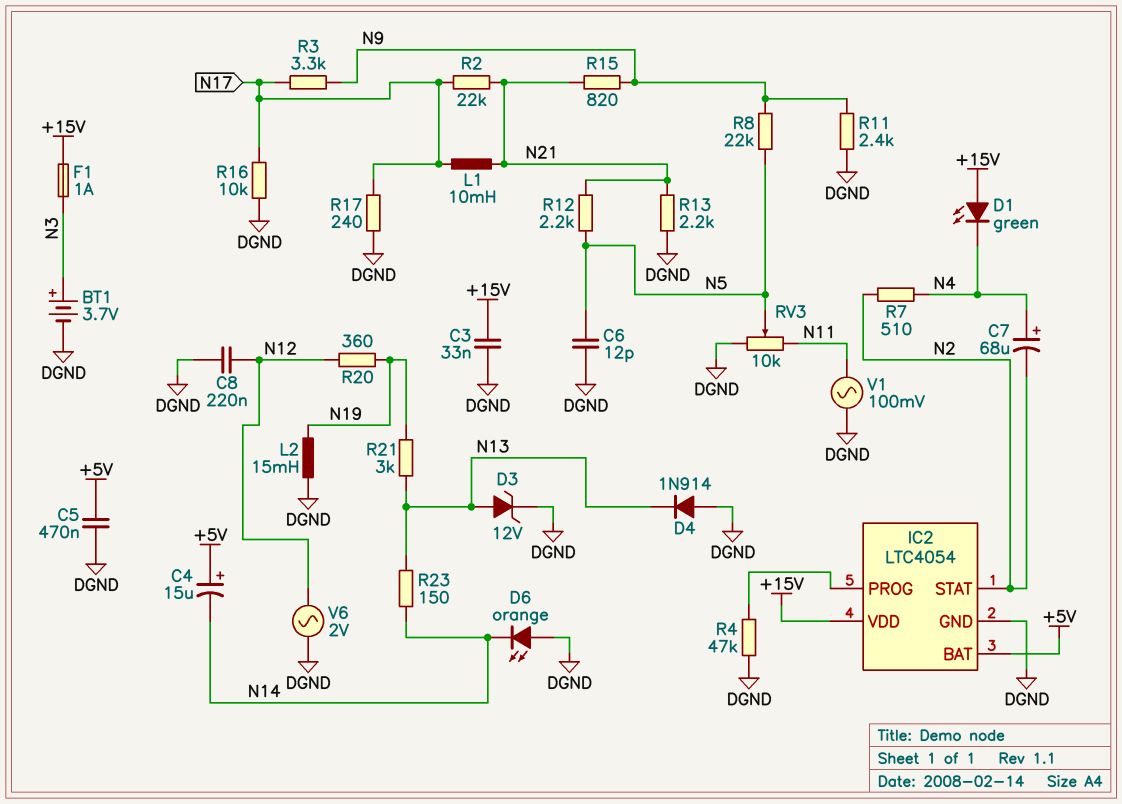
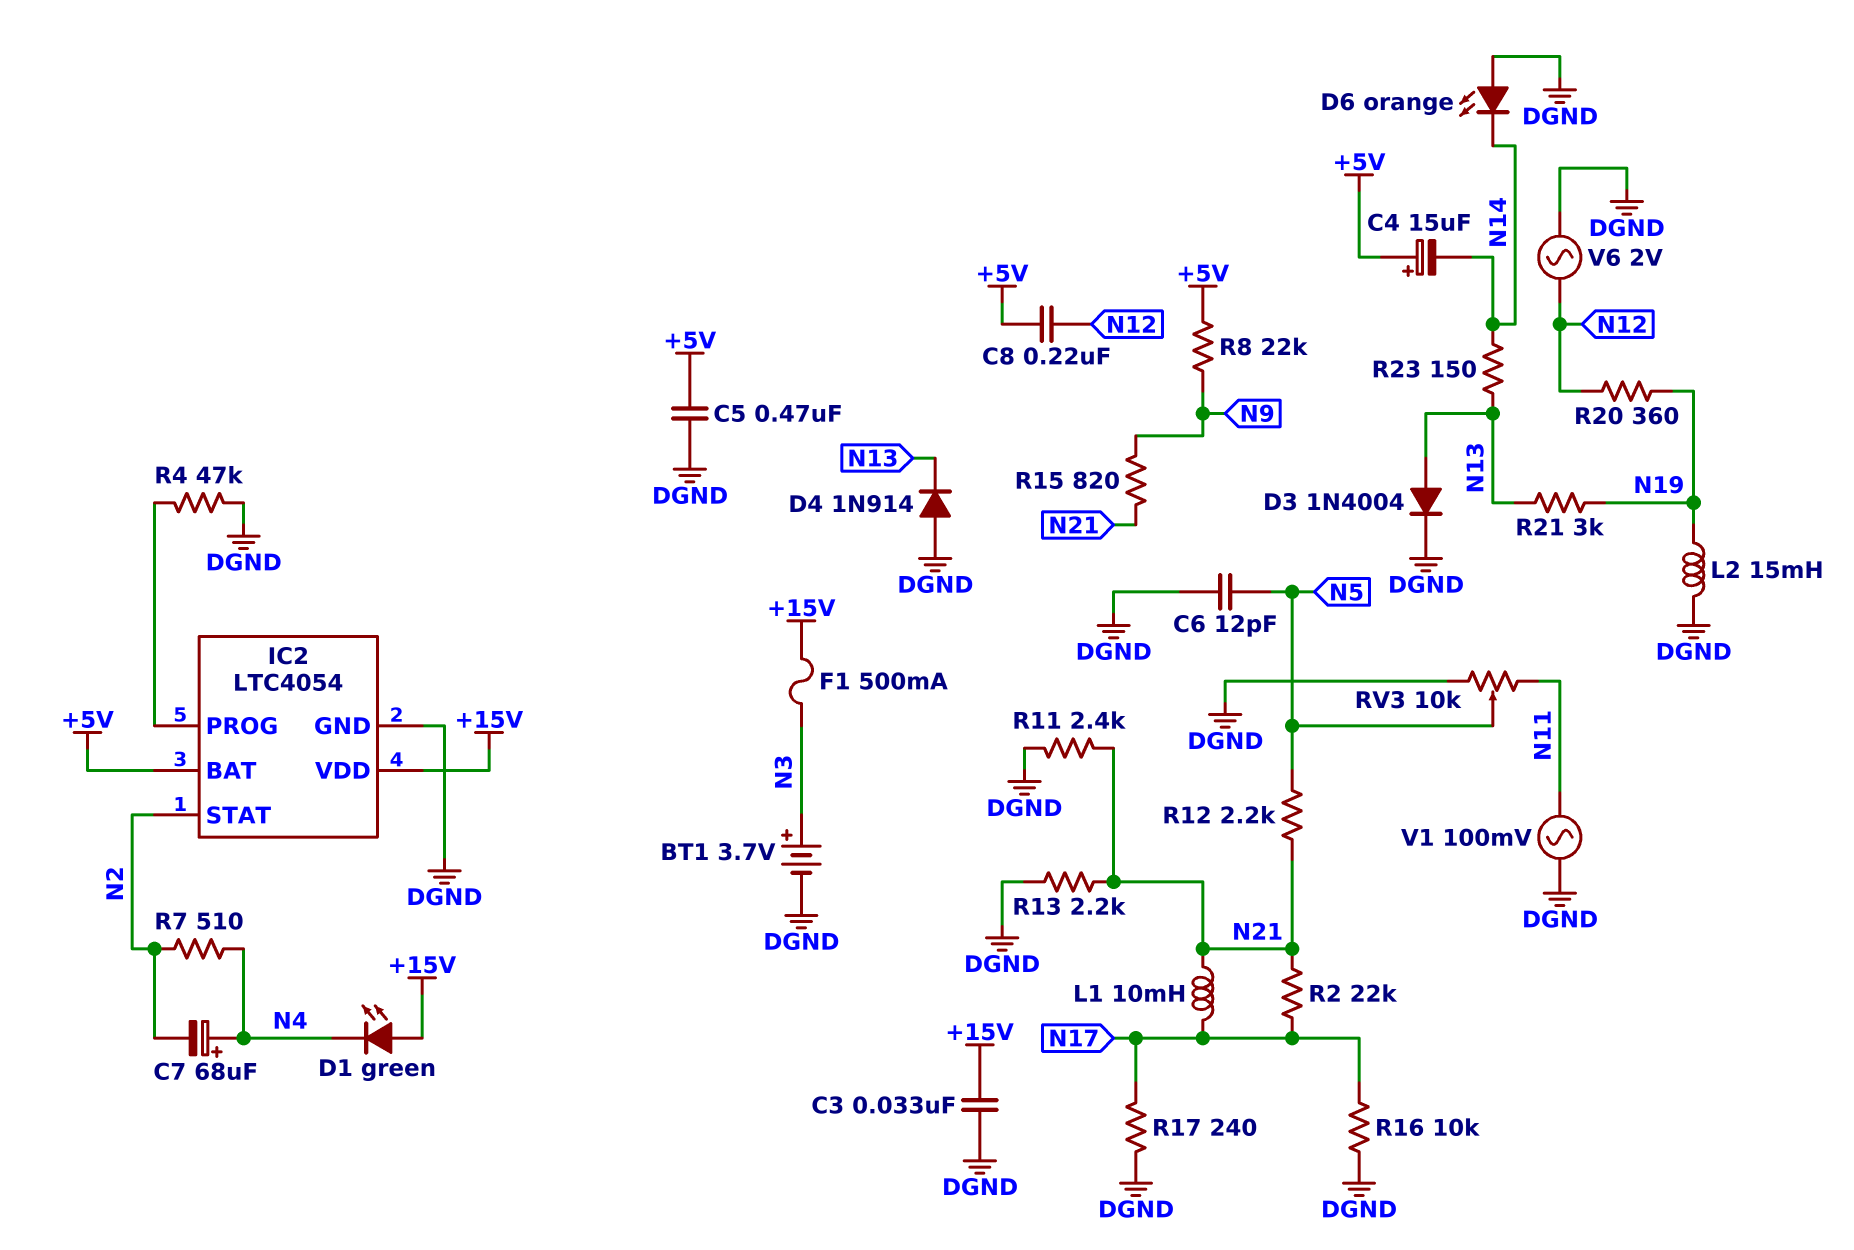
C8: 220nF (DGND, N12) -> 220nF (+5V, N12)
D3: zener 12V (A N13, K DGND) -> diode 1N4004 (A N13, K DGND)
F1: 1A (+15V, N3) -> 500mA (+15V, N3)
R3: 3.3k (N9, N17) -> none
R8: 22k (N5, N9) -> 22k (+5V, N9)
R11: 2.4k (DGND, N9) -> 2.4k (DGND, N21)

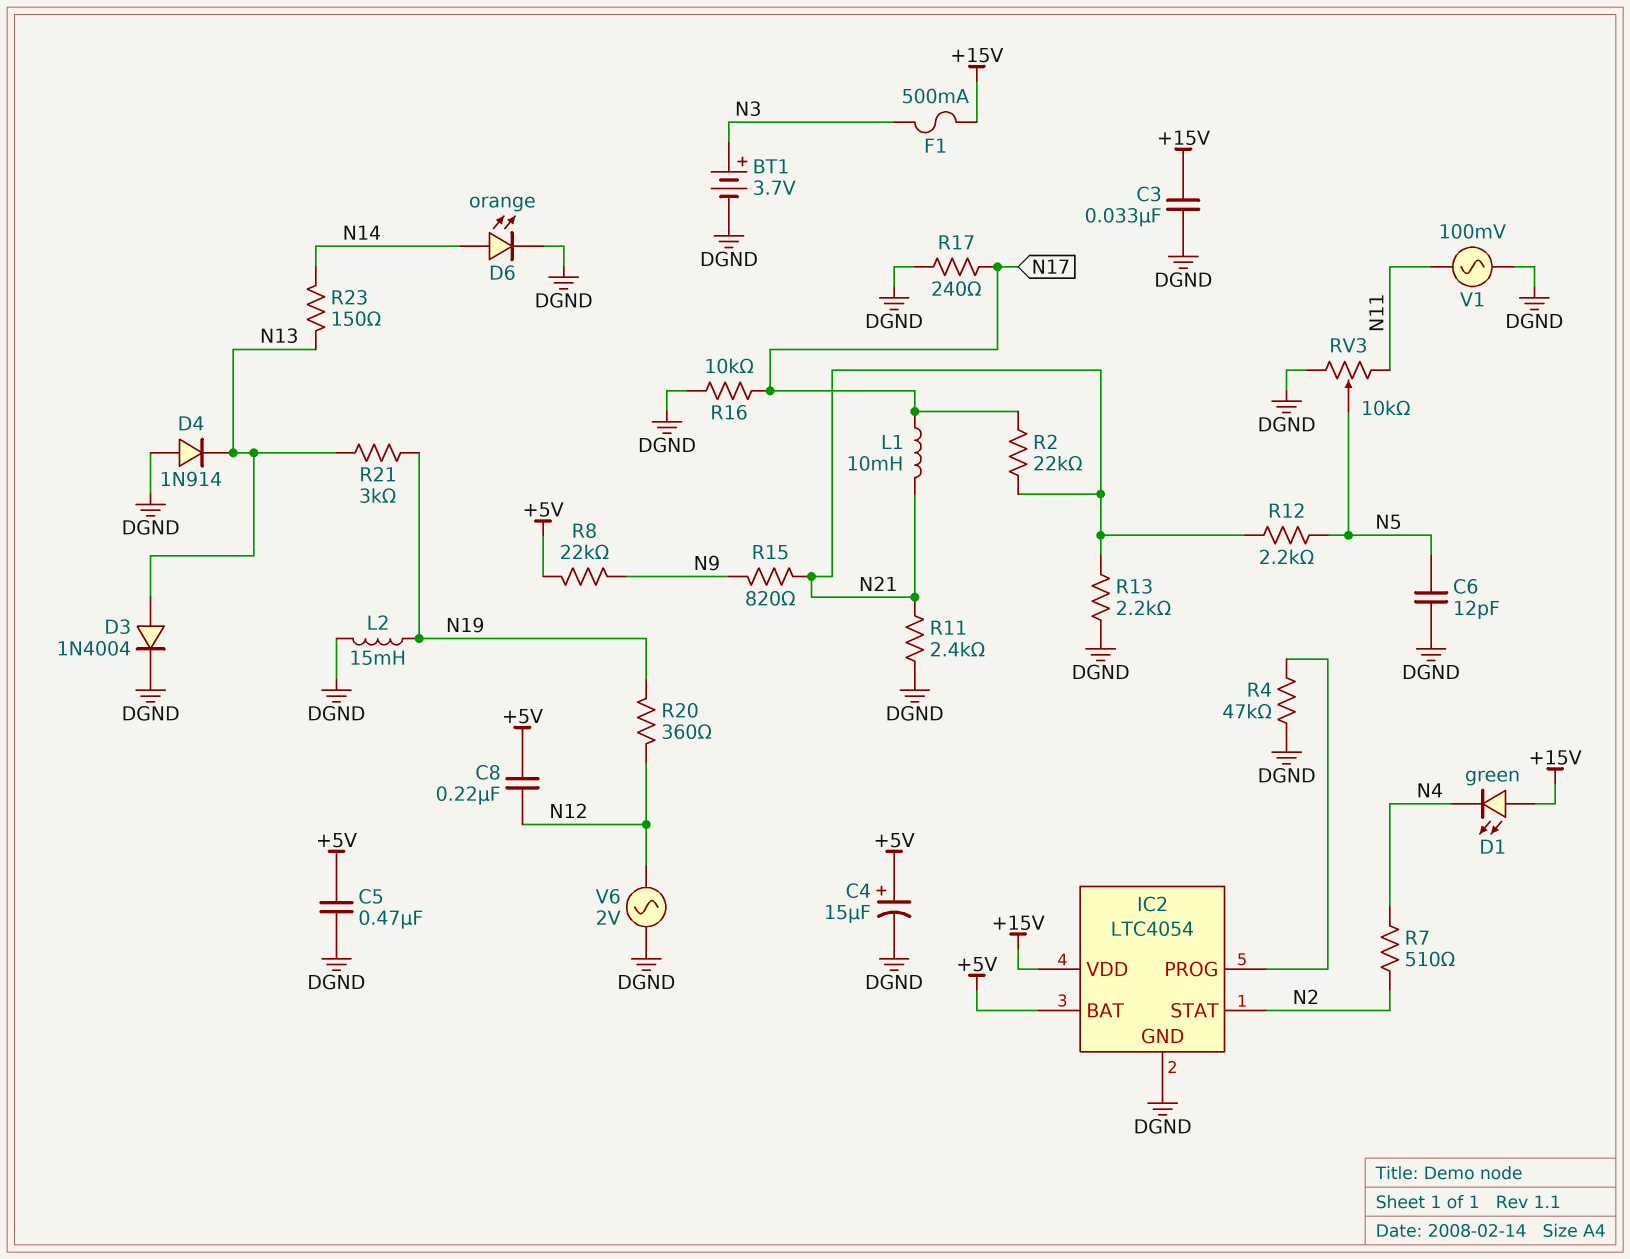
C4: 15uF (plus +5V, minus N14) -> 15uF (plus +5V, minus DGND)
C7: 68uF (plus N4, minus N2) -> none
D6: LED orange (A DGND, K N14) -> LED orange (A N14, K DGND)

